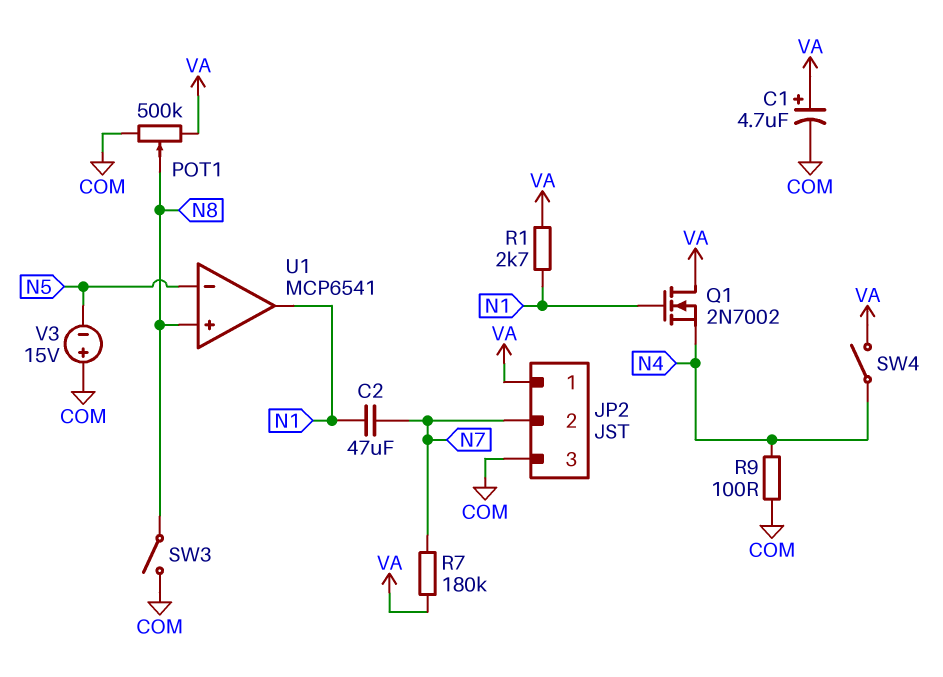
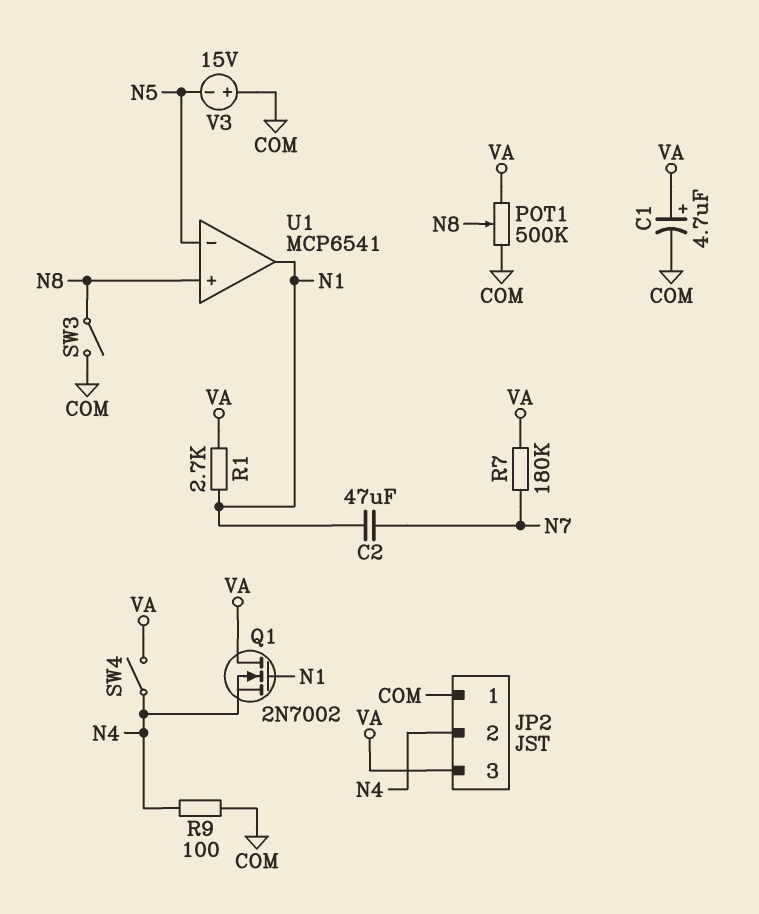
JP2 pin 1: VA -> COM
JP2 pin 2: N7 -> N4
JP2 pin 3: COM -> VA

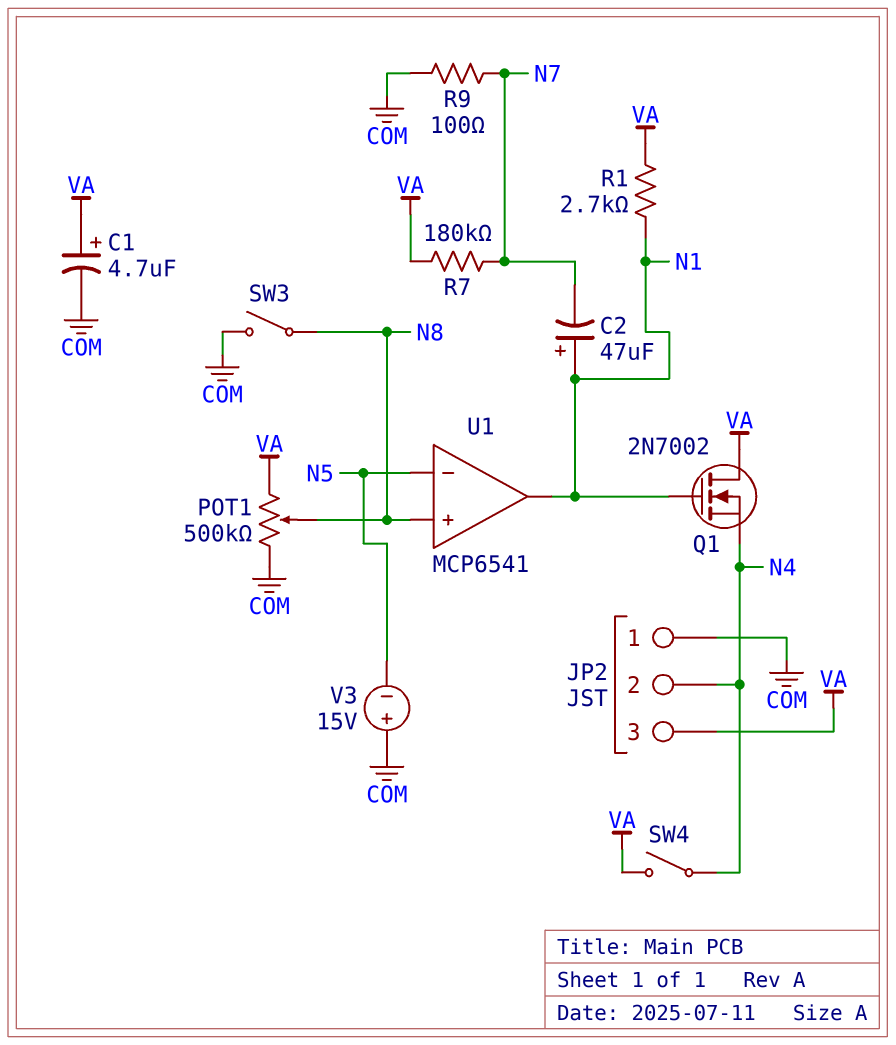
C2: 47uF (N1, N7) -> 47uF (plus N1, minus N7)
R9: 100 (COM, N4) -> 100 (COM, N7)

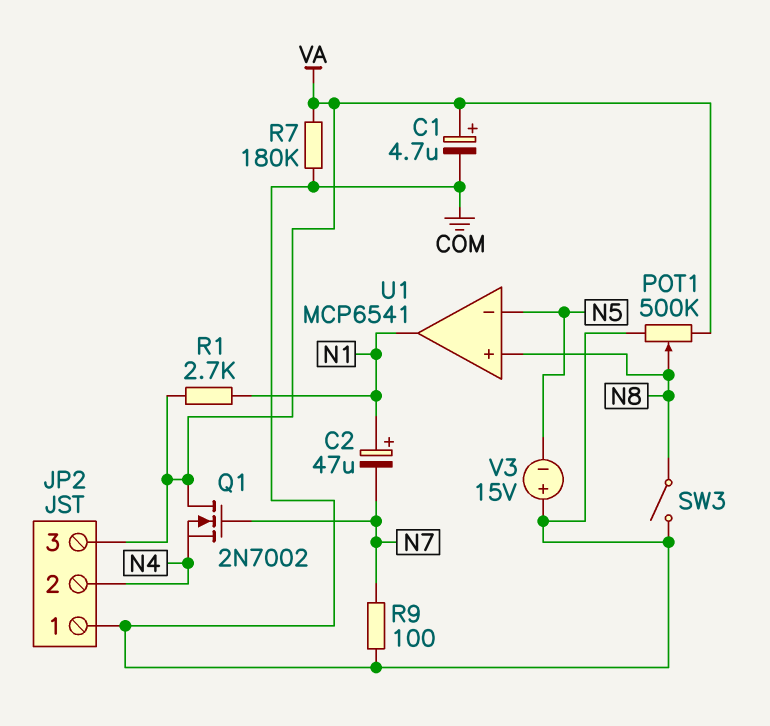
Q1: NMOS 2N7002 (G N1, D VA, S N4) -> NMOS 2N7002 (G N7, D VA, S N4)
R7: 180k (N7, VA) -> 180k (COM, VA)
SW4: switch (N4, VA) -> none

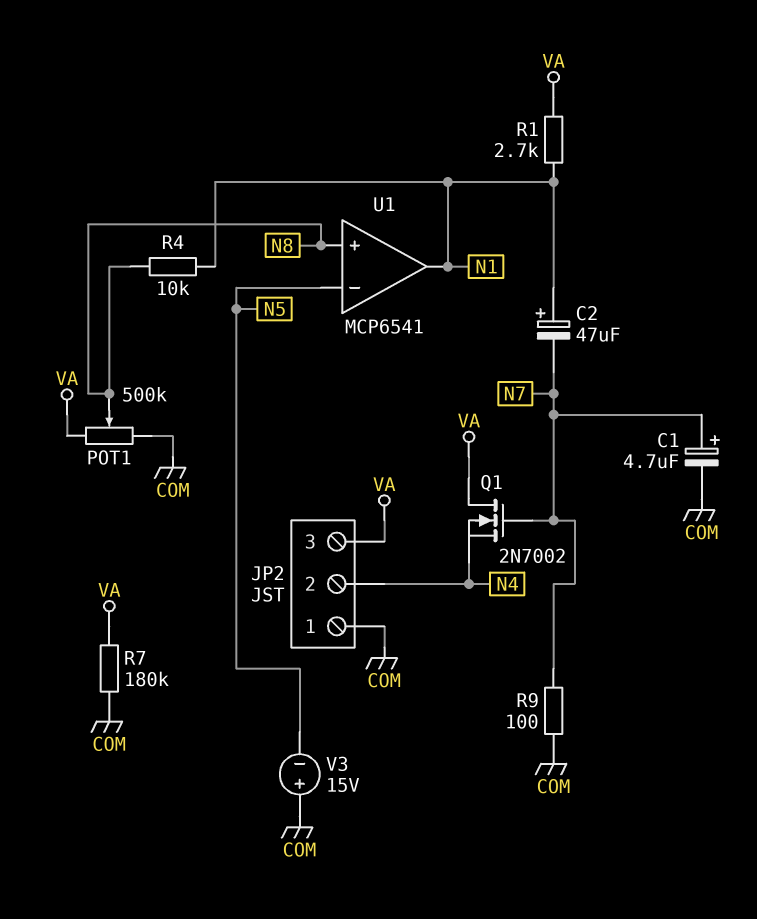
C1: 4.7uF (plus VA, minus COM) -> 4.7uF (plus N7, minus COM)
R4: none -> 10k (N1, N8)
SW3: switch (COM, N8) -> none

